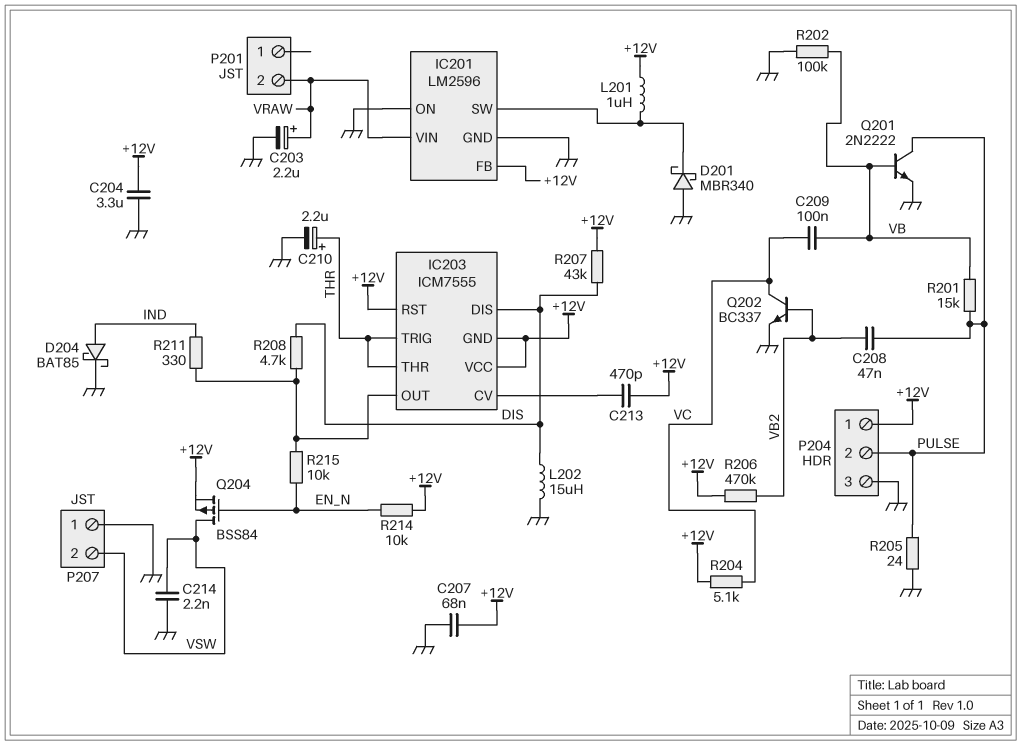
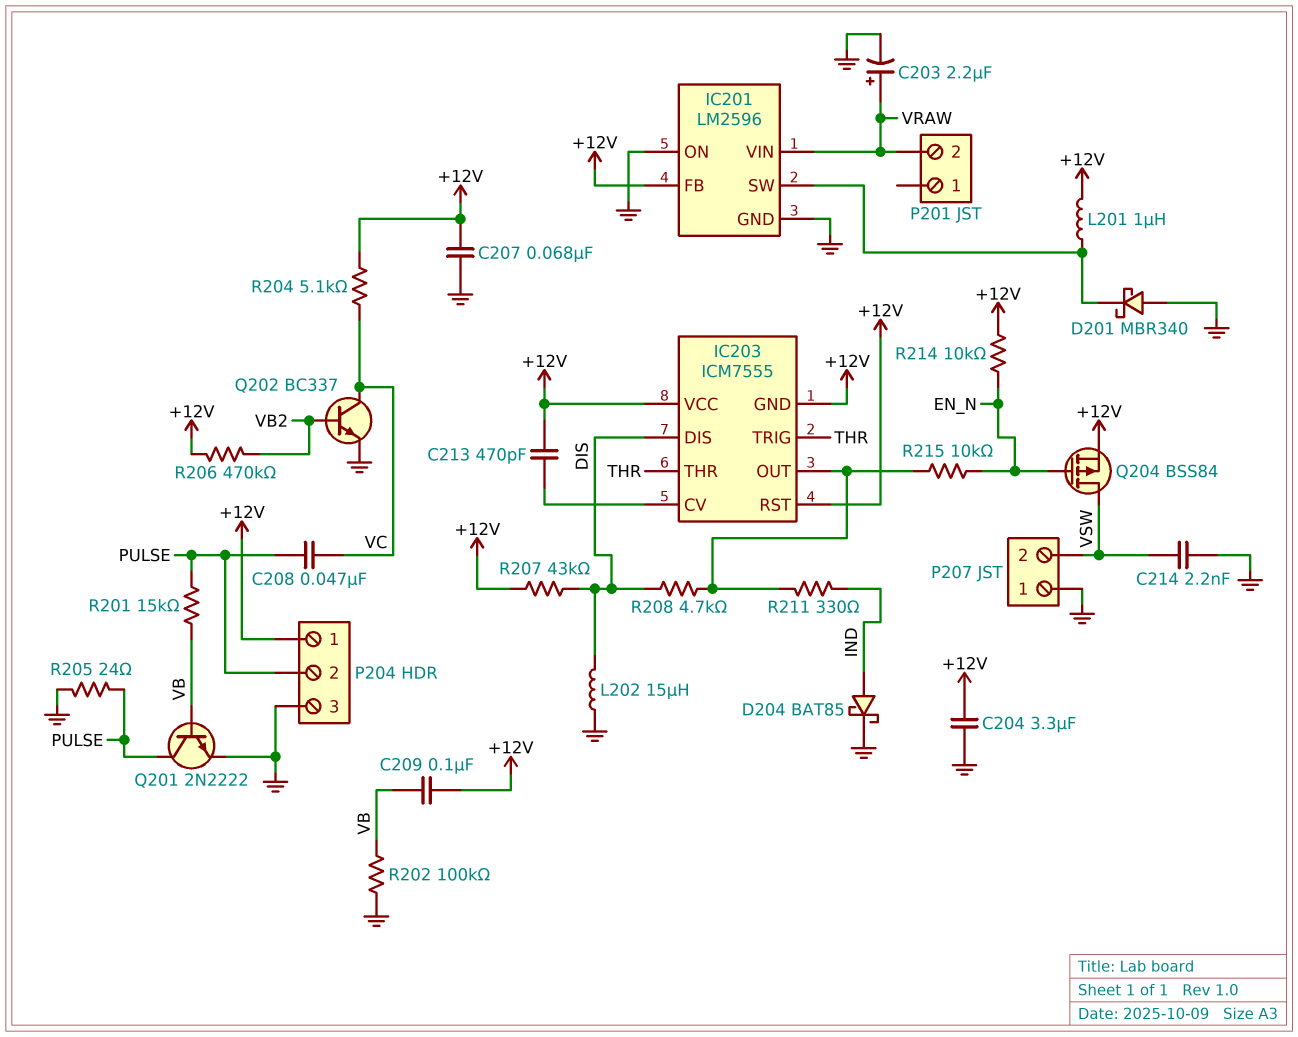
C208: 47nF (PULSE, VB2) -> 47nF (PULSE, VC)
C209: 100nF (VB, VC) -> 100nF (+12V, VB)
C210: 2.2uF (plus THR, minus GND) -> none

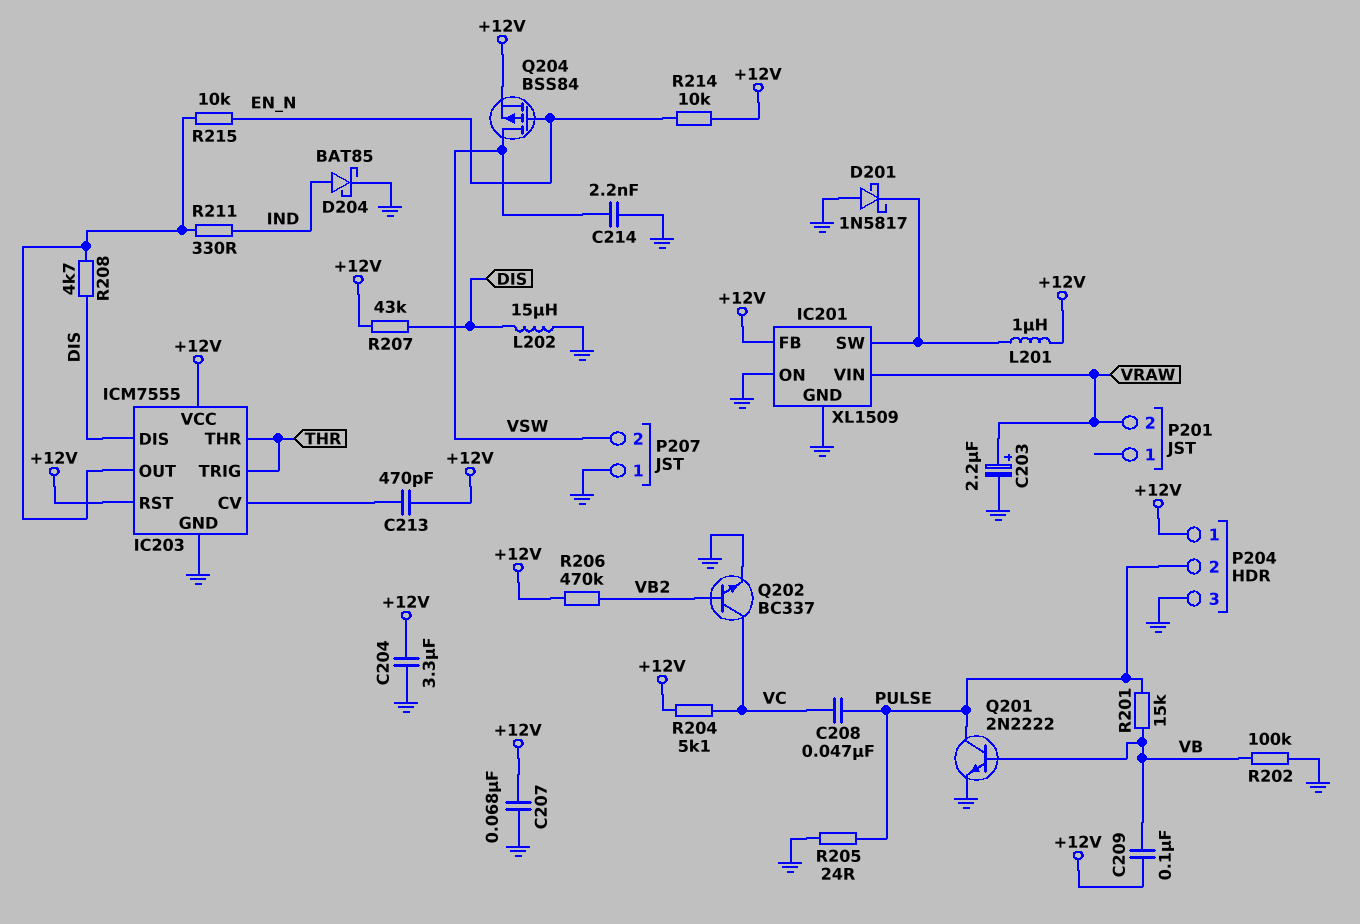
D201: schottky MBR340 (A GND, K IC201/SW) -> schottky 1N5817 (A GND, K IC201/SW)
IC201: LM2596 -> XL1509
IC203 pin GND: +12V -> GND

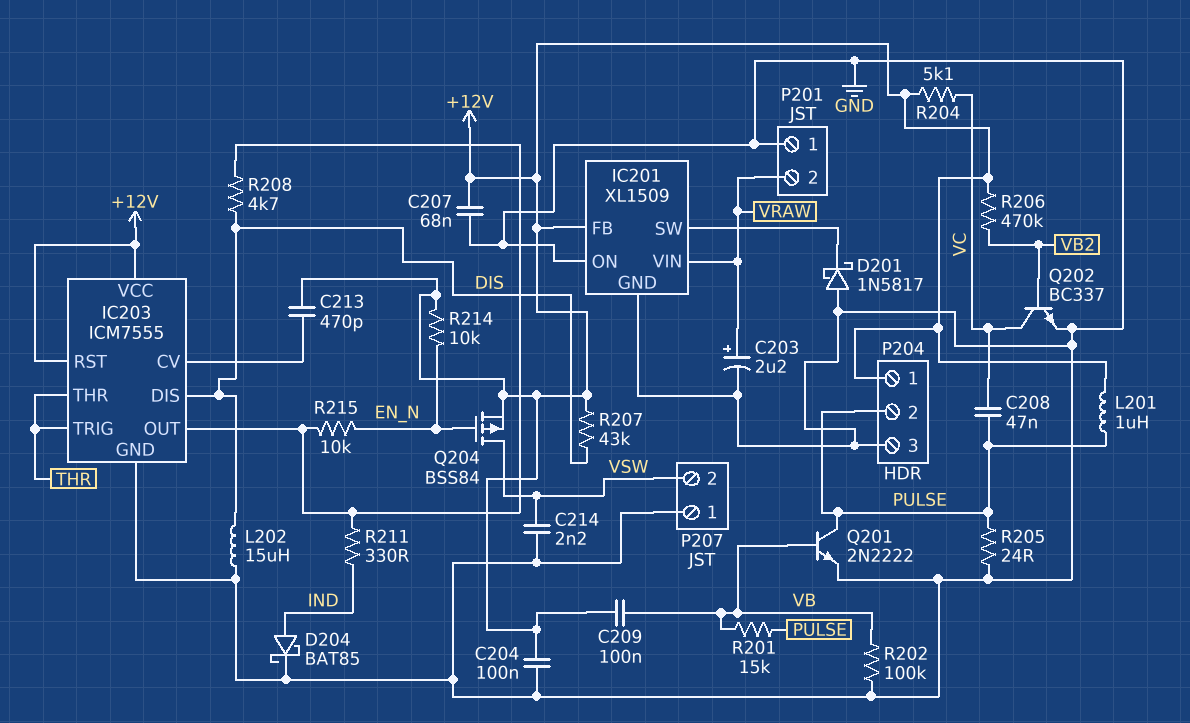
C204: 3.3uF (+12V, GND) -> 100nF (+12V, GND)
L201: 1uH (+12V, IC201/SW) -> 1uH (+12V, PULSE)
P201 pin 1: none -> GND

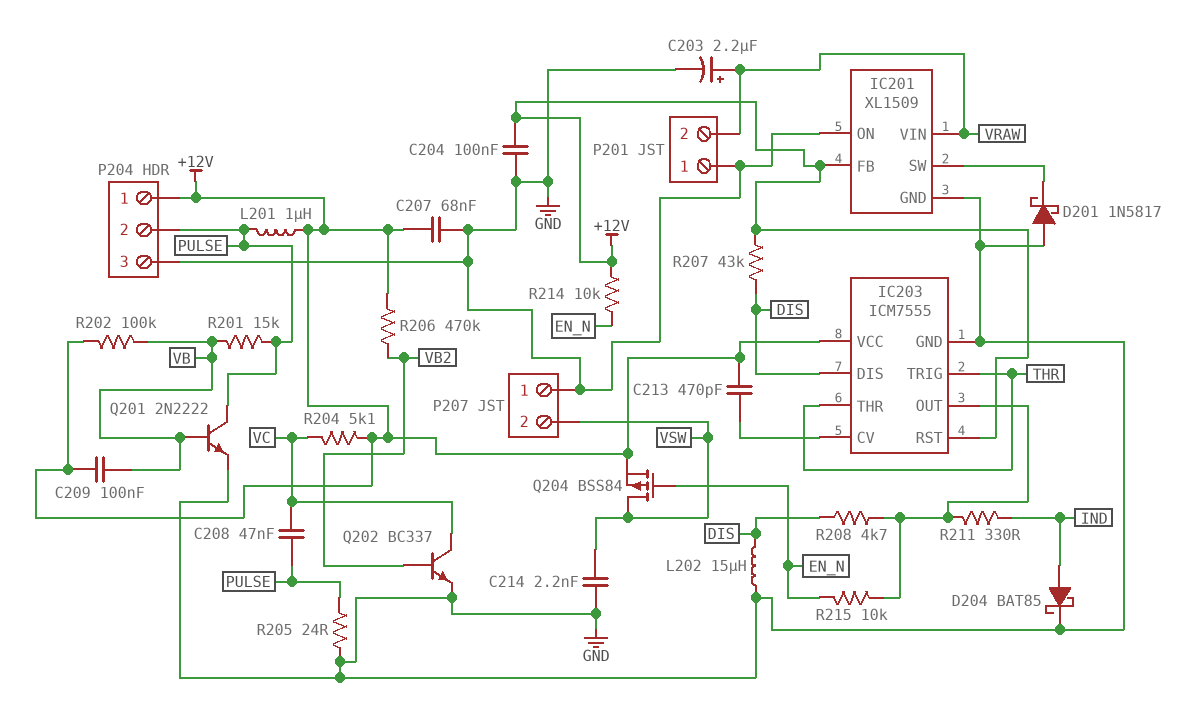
R202: 100k (GND, VB) -> 100k (+12V, VB)

